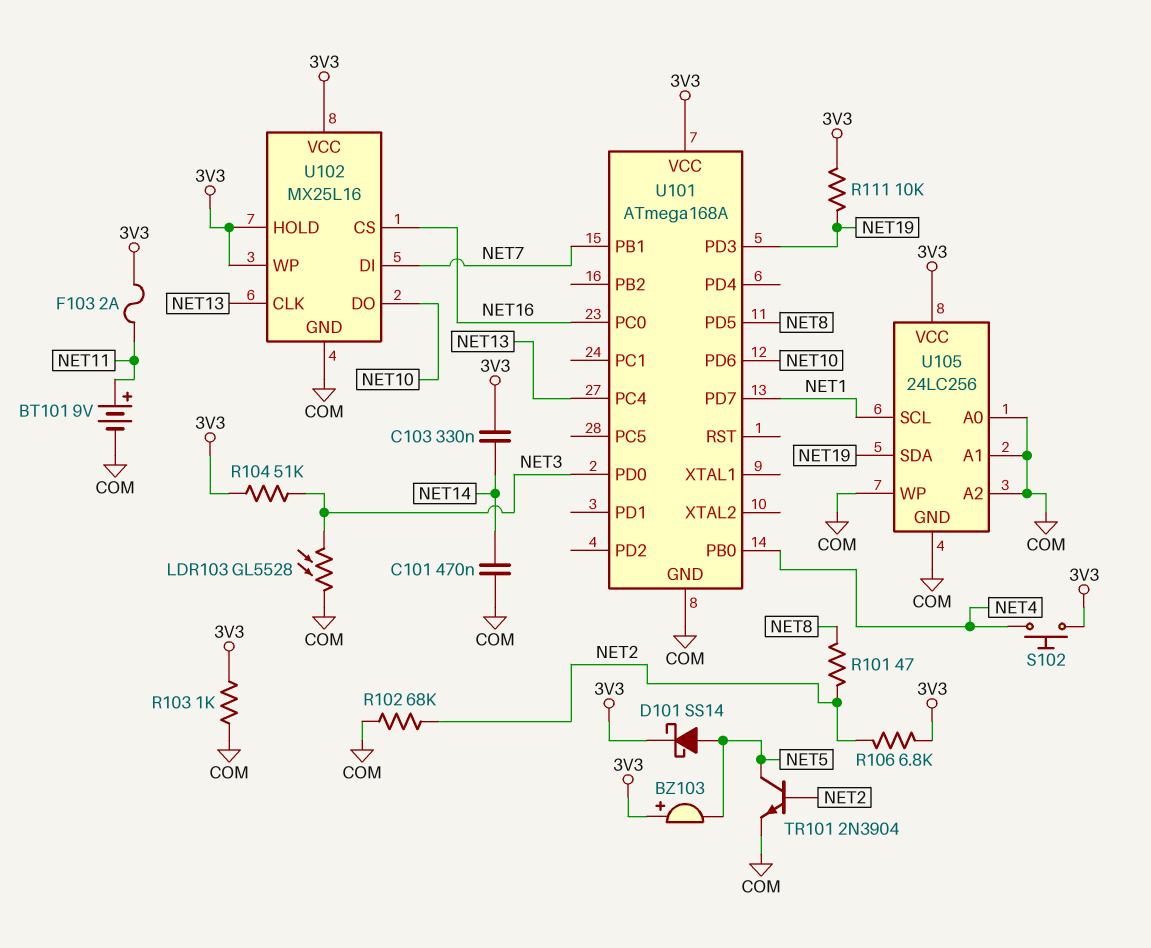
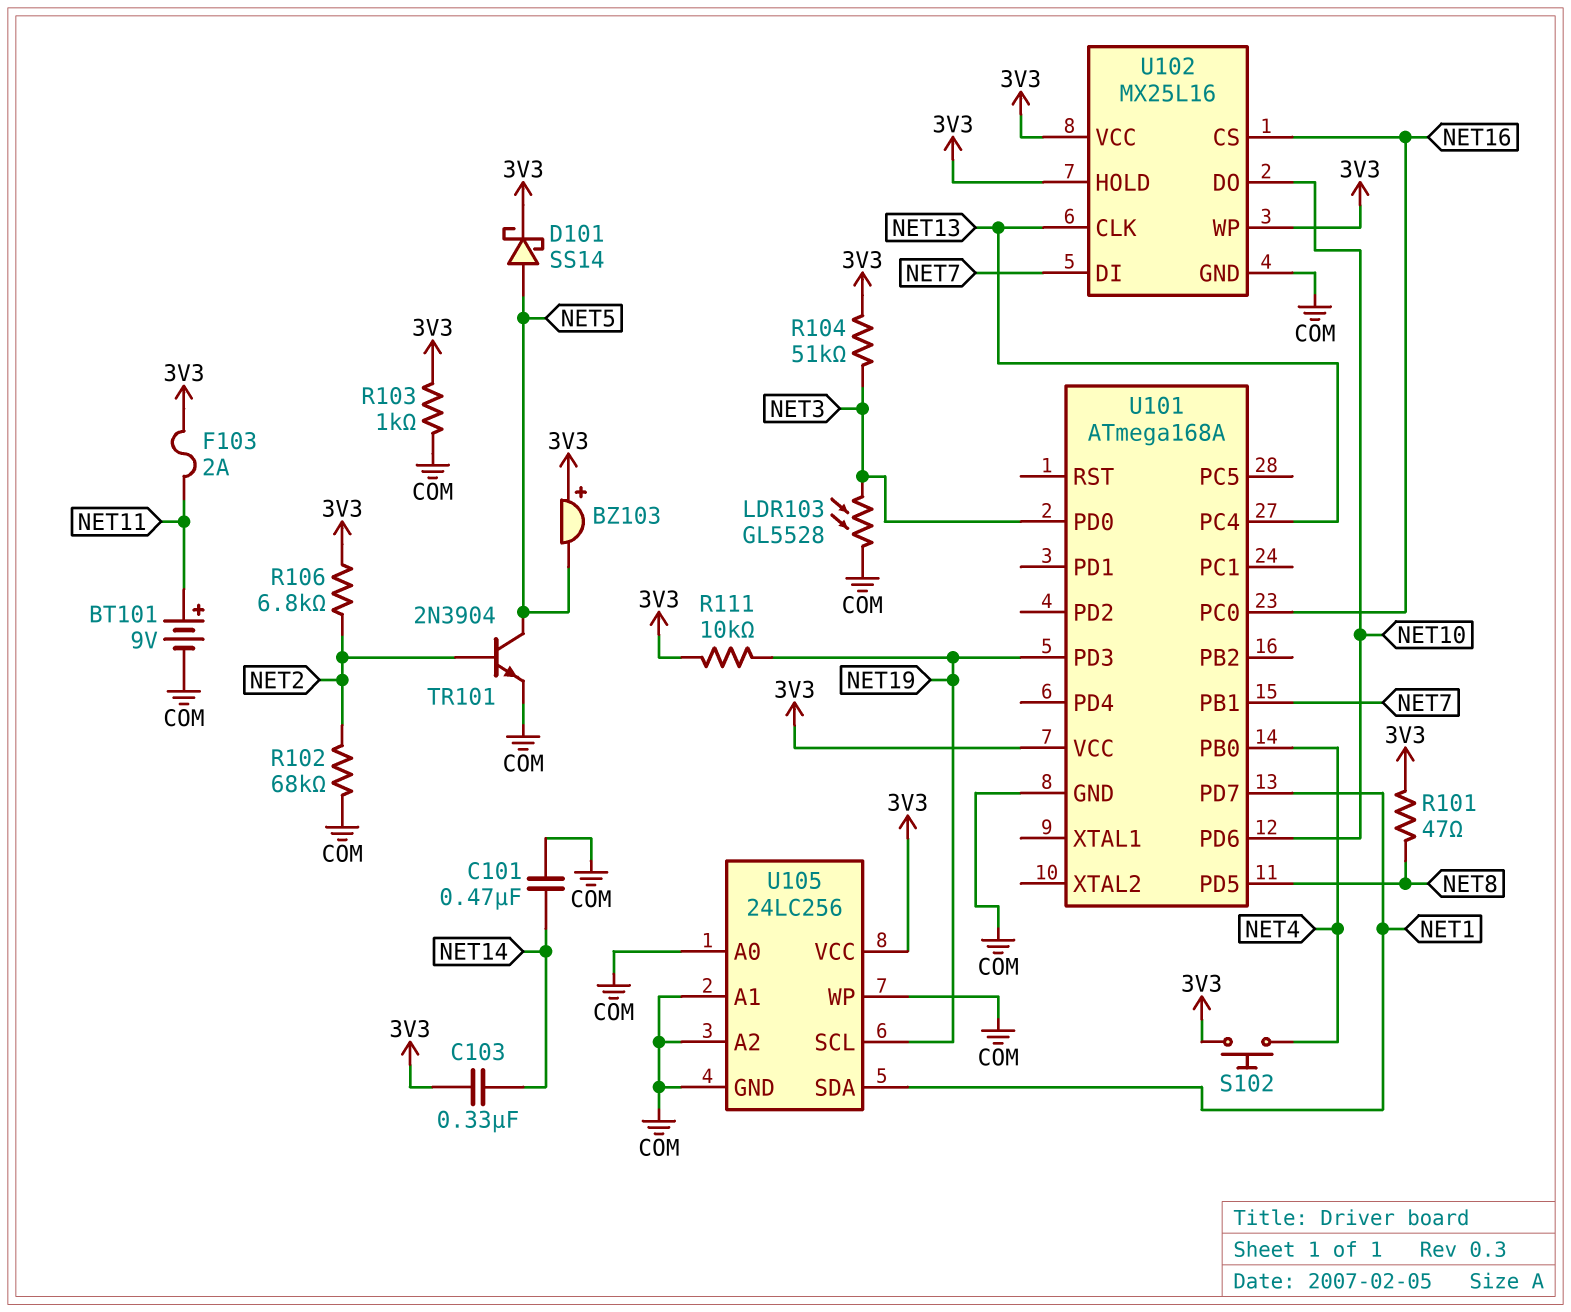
R101: 47 (NET2, NET8) -> 47 (3V3, NET8)
U105 pin SCL: NET1 -> NET19
U105 pin SDA: NET19 -> NET1

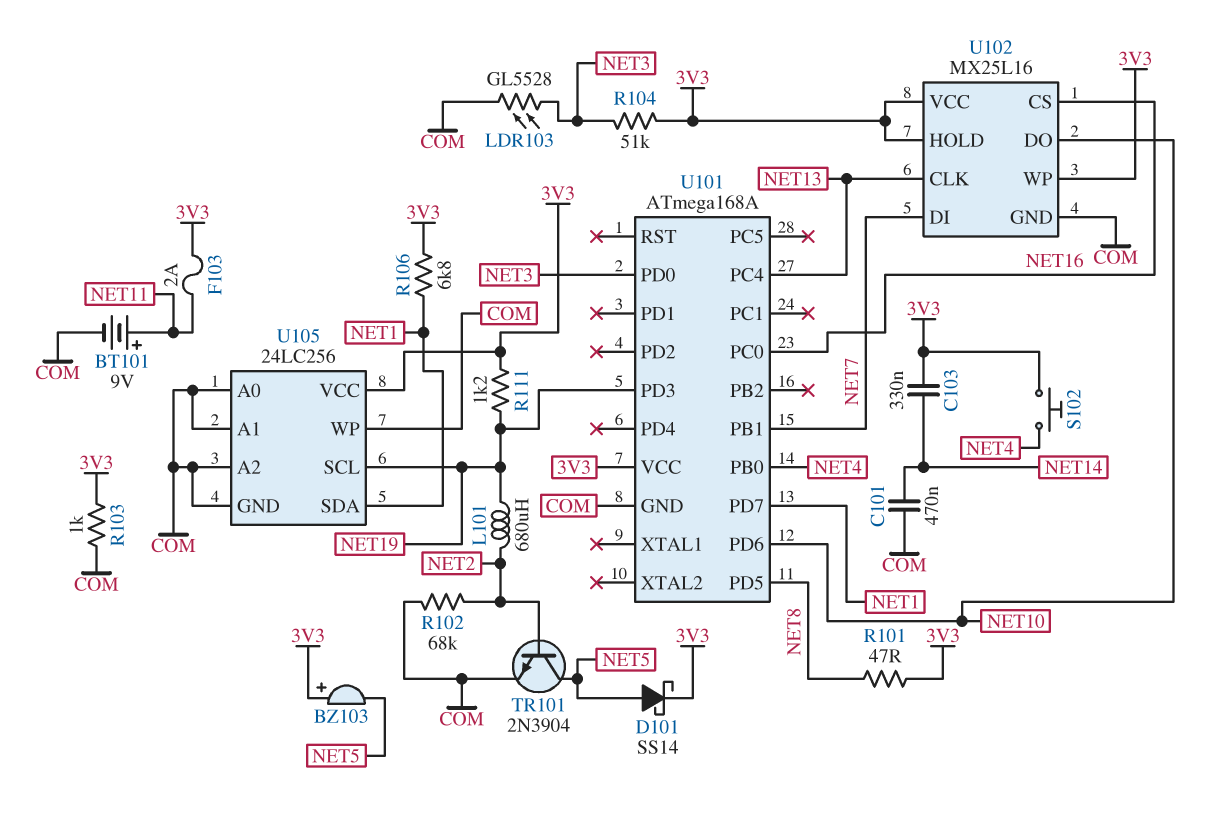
L101: none -> 680uH (NET2, NET19)
R106: 6.8k (3V3, NET2) -> 6.8k (3V3, NET1)
R111: 10k (3V3, NET19) -> 1.2k (3V3, NET19)

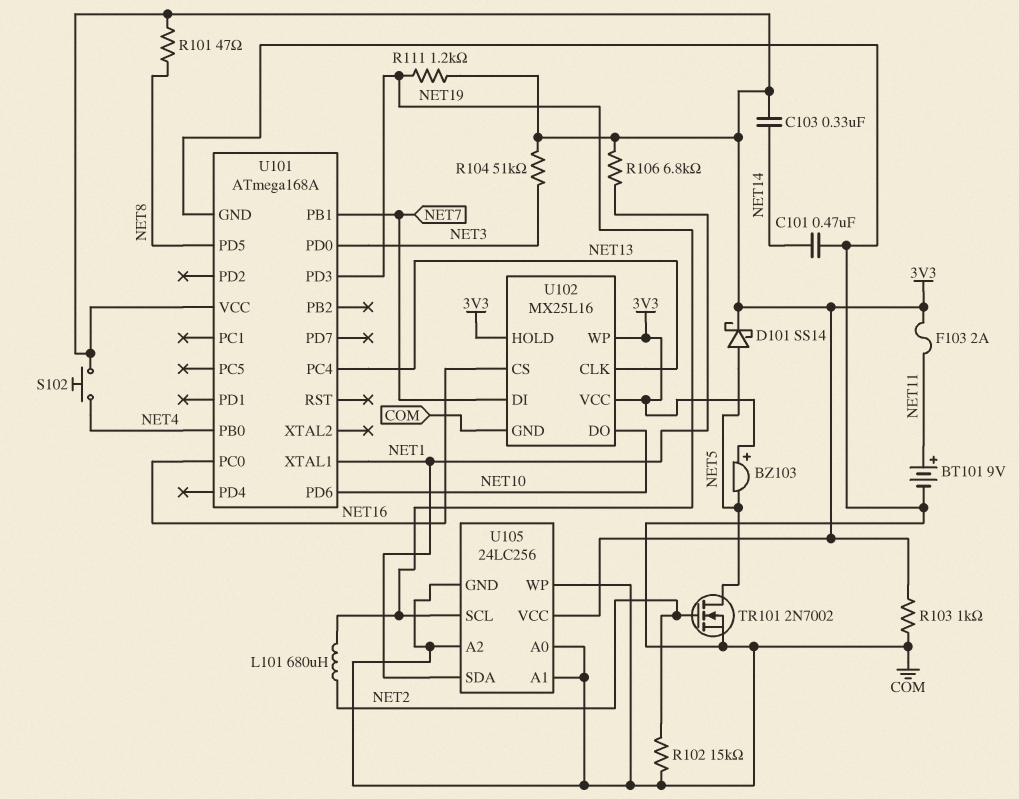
LDR103: GL5528 (COM, NET3) -> none
R102: 68k (COM, NET2) -> 15k (COM, NET2)
TR101: NPN 2N3904 (B NET2, C NET5, E COM) -> NMOS 2N7002 (G NET2, D NET5, S COM)
U101 pin PD7: NET1 -> none
U101 pin XTAL1: none -> NET1

